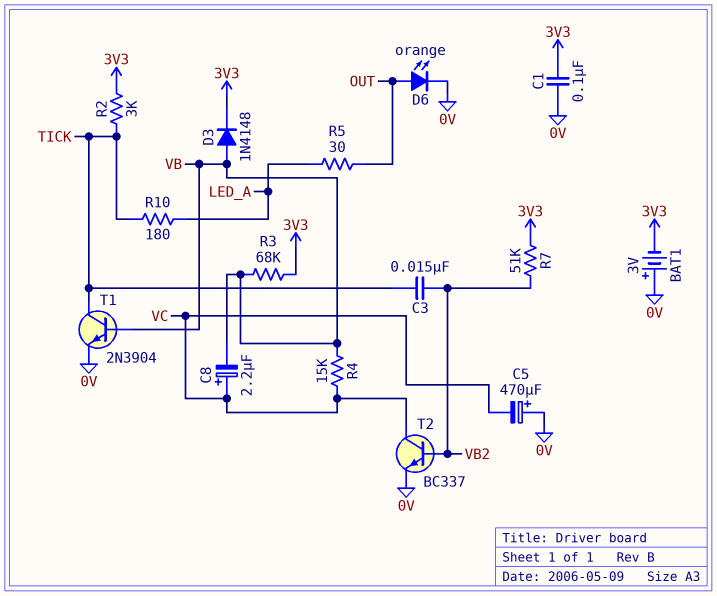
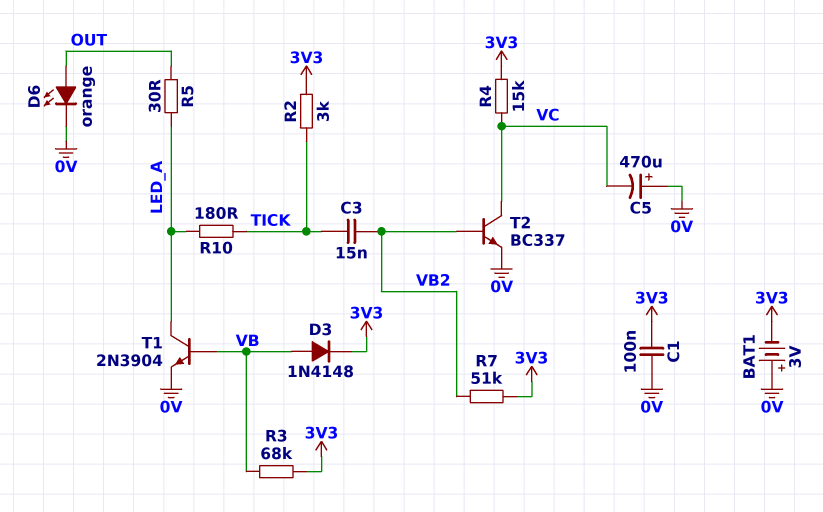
C8: 2.2uF (plus VC, minus VB) -> none
R4: 15k (VB, VC) -> 15k (3V3, VC)
T1: NPN 2N3904 (B VB, C TICK, E 0V) -> NPN 2N3904 (B VB, C LED_A, E 0V)

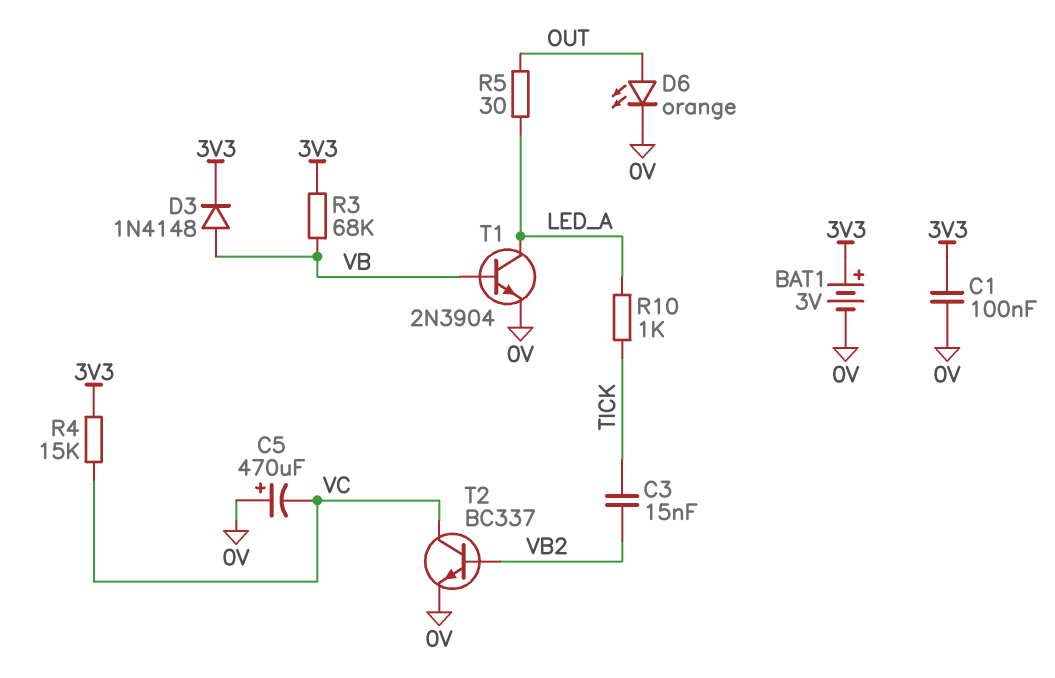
BAT1: 3V (plus 0V, minus 3V3) -> 3V (plus 3V3, minus 0V)
R2: 3k (3V3, TICK) -> none
R7: 51k (3V3, VB2) -> none
R10: 180 (LED_A, TICK) -> 1k (LED_A, TICK)

